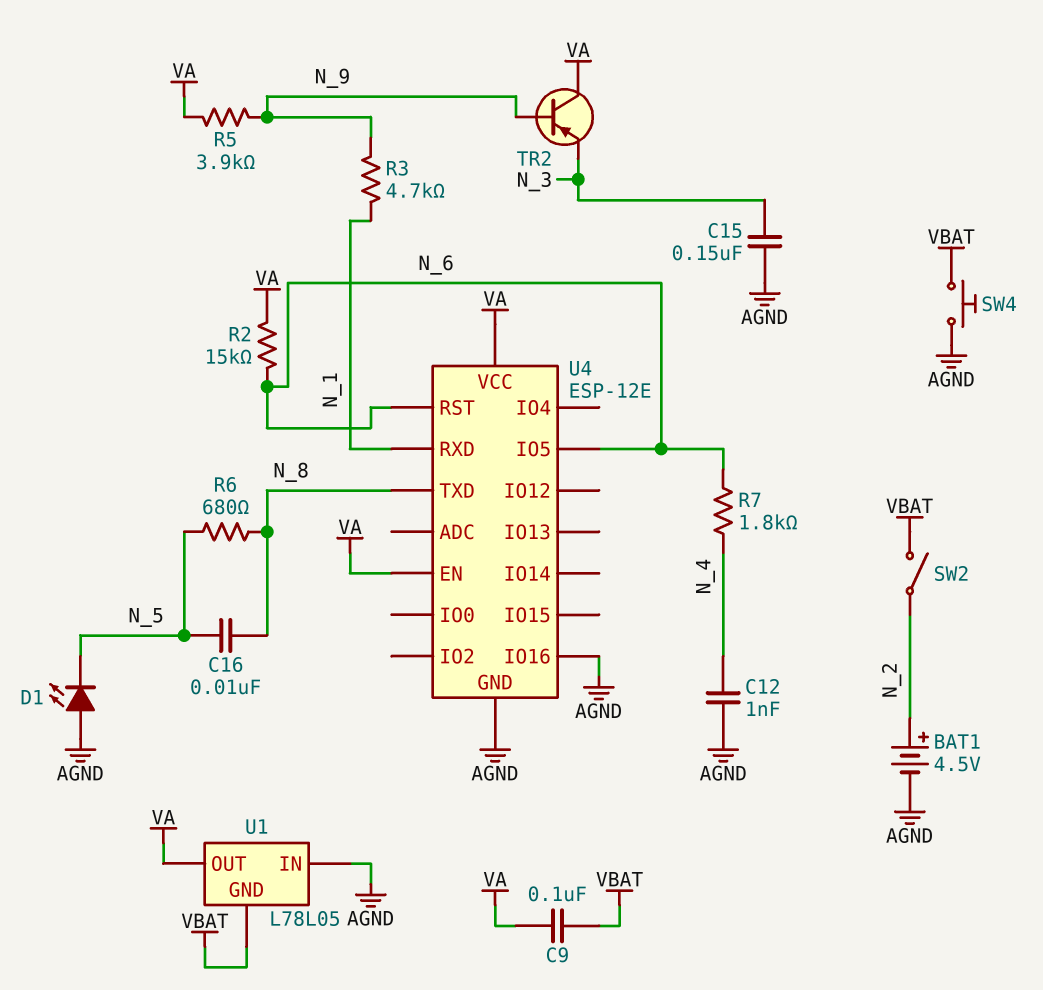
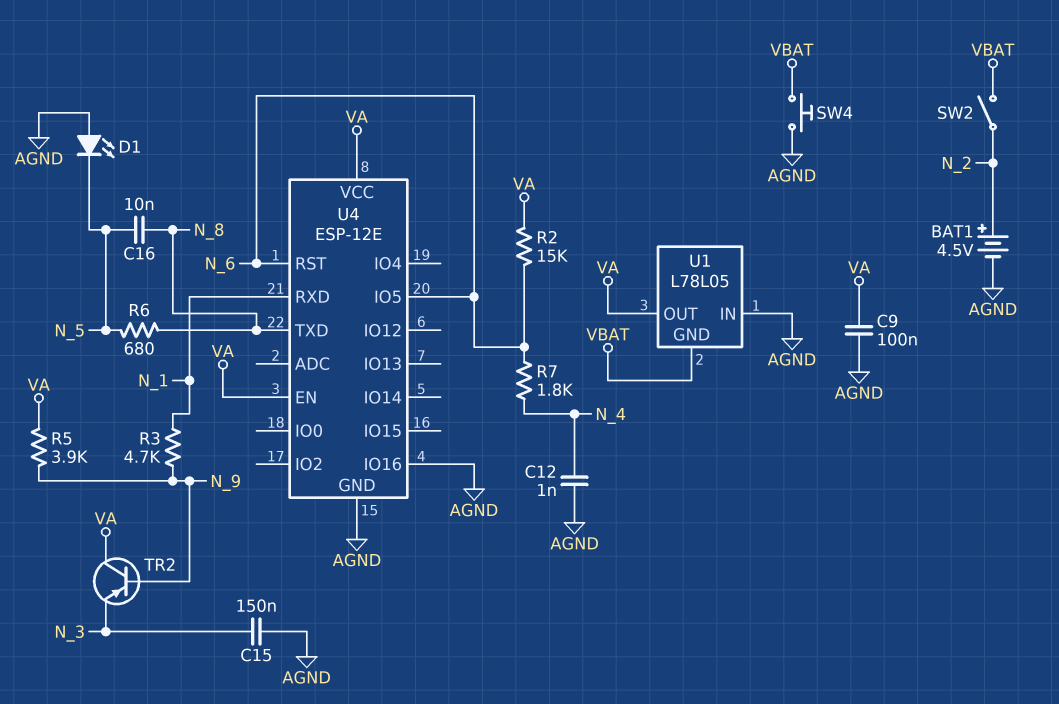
C9: 100nF (VA, VBAT) -> 100nF (AGND, VA)

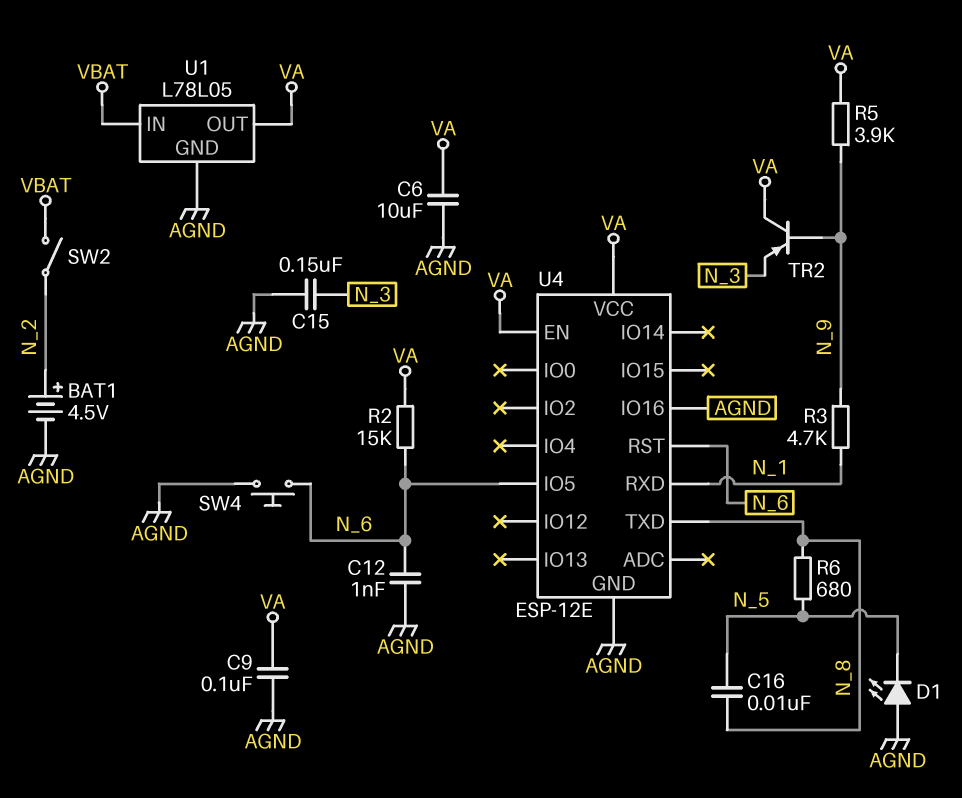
C6: none -> 10uF (AGND, VA)
C12: 1nF (AGND, N_4) -> 1nF (AGND, N_6)
R7: 1.8k (N_4, N_6) -> none
SW4: button (AGND, VBAT) -> button (AGND, N_6)
U1 pin GND: VBAT -> AGND
U1 pin IN: AGND -> VBAT

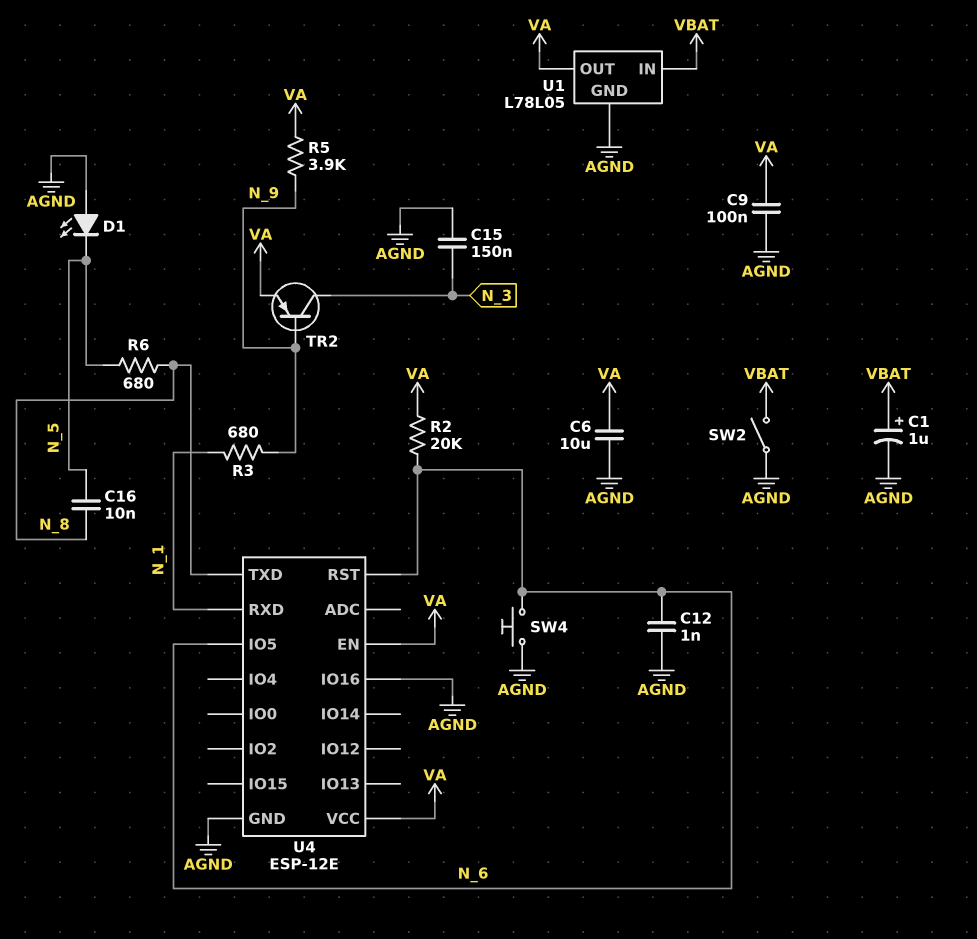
BAT1: 4.5V (plus N_2, minus AGND) -> none
C1: none -> 1uF (plus VBAT, minus AGND)
R2: 15k (N_6, VA) -> 20k (N_6, VA)
R3: 4.7k (N_1, N_9) -> 680 (N_1, N_9)
SW2: switch (N_2, VBAT) -> switch (AGND, VBAT)
TR2: PNP (B N_9, C VA, E N_3) -> PNP (B N_9, C N_3, E VA)

